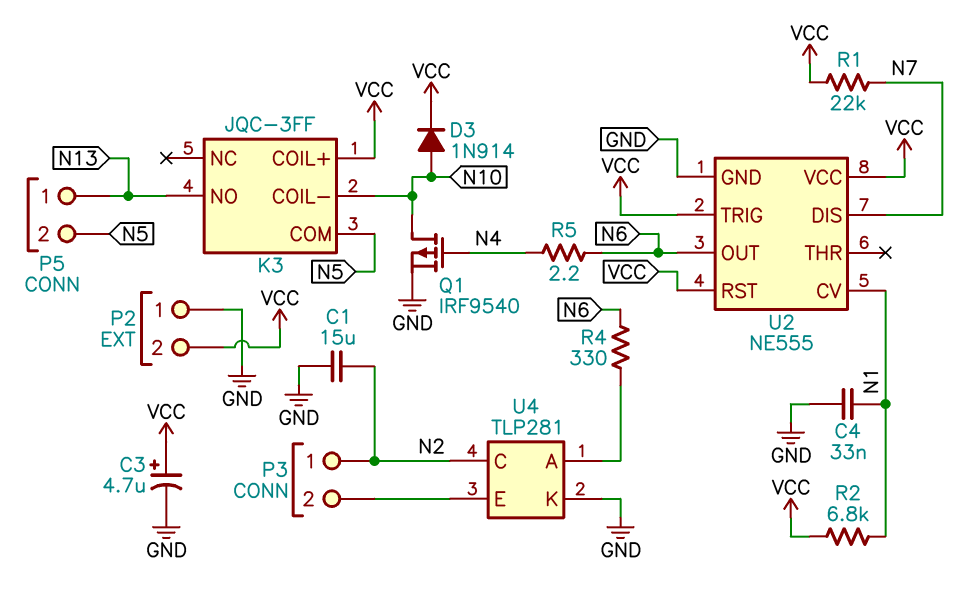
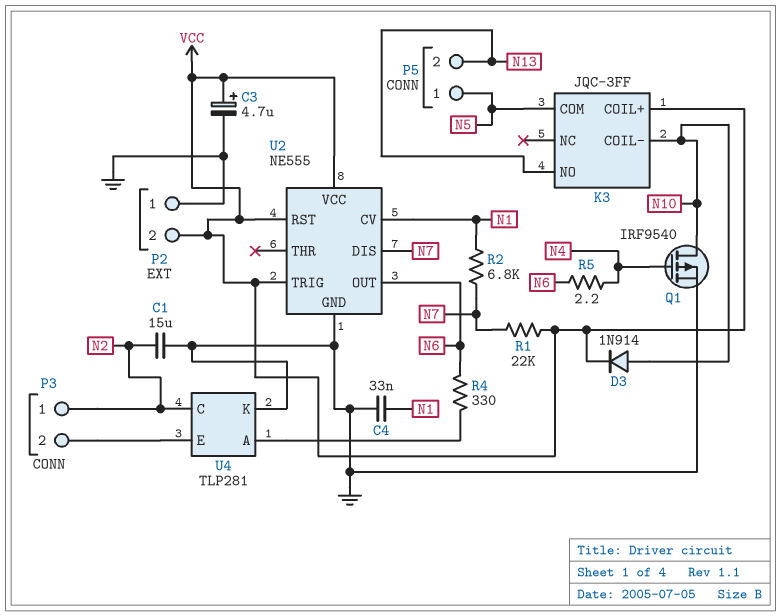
P5 pin 1: N13 -> N5
P5 pin 2: N5 -> N13
R2: 6.8k (N1, VCC) -> 6.8k (N1, N7)

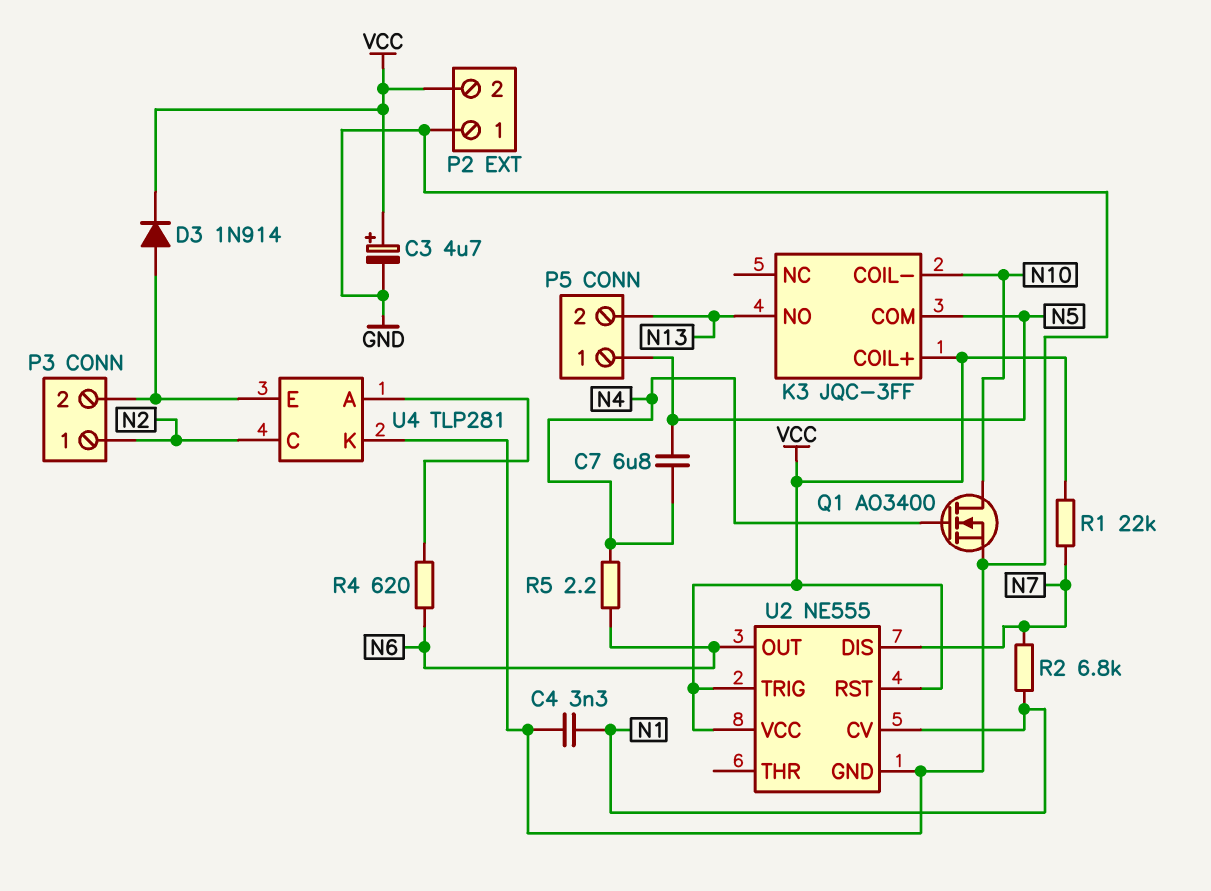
C1: 15uF (GND, N2) -> none
C4: 33nF (GND, N1) -> 3.3nF (GND, N1)
C7: none -> 6.8uF (N4, N5)
D3: diode 1N914 (A N10, K VCC) -> diode 1N914 (A P3/2, K VCC)
Q1: PMOS IRF9540 (G N4, D N10, S GND) -> NMOS AO3400 (G N4, D N10, S GND)
R4: 330 (N6, U4/A) -> 620 (N6, U4/A)

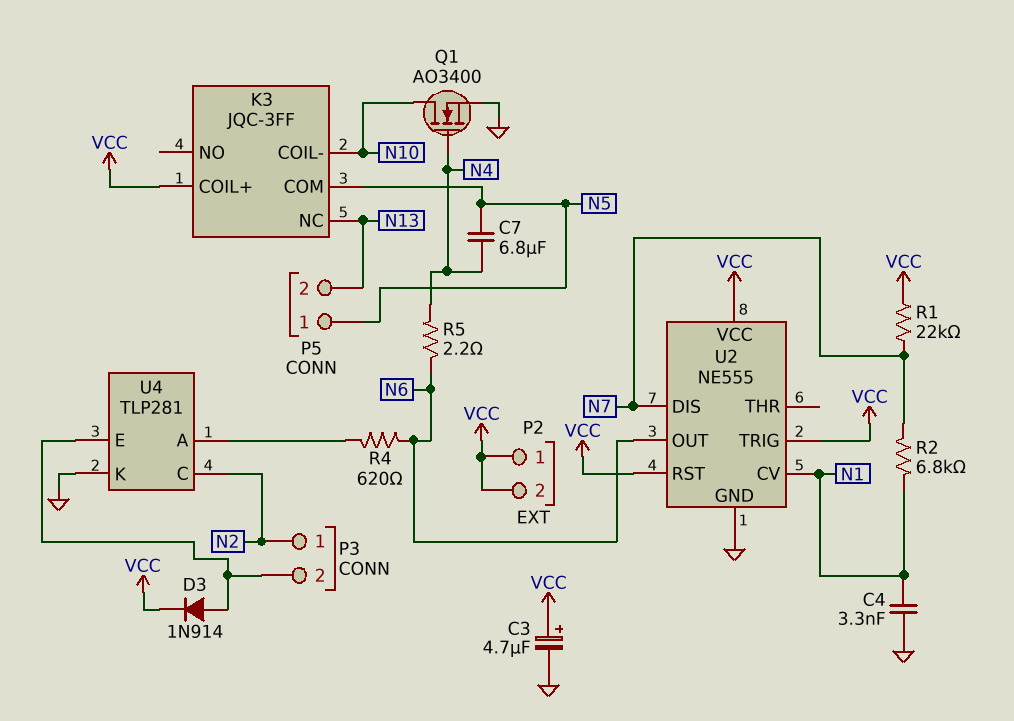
K3 pin NC: none -> N13
K3 pin NO: N13 -> none
P2 pin 1: GND -> VCC

